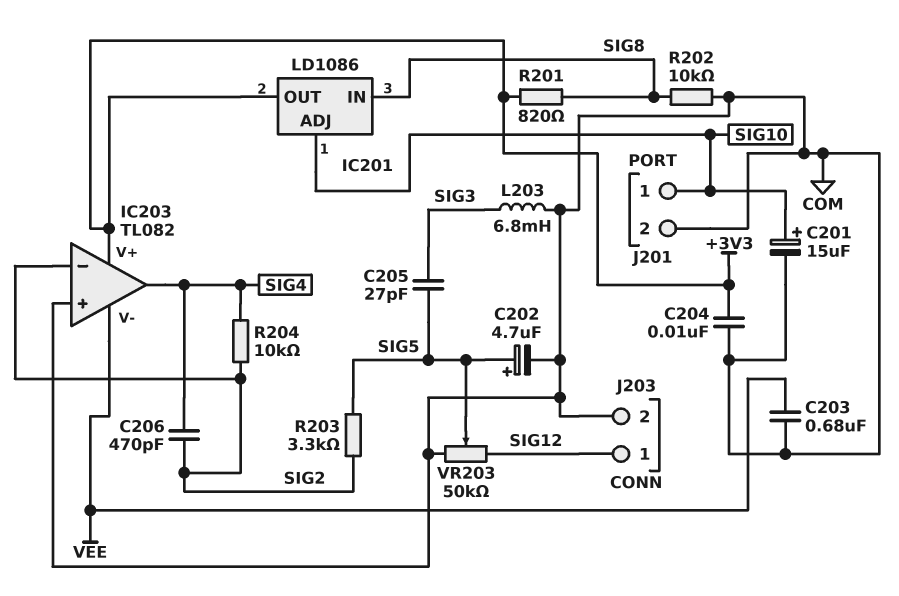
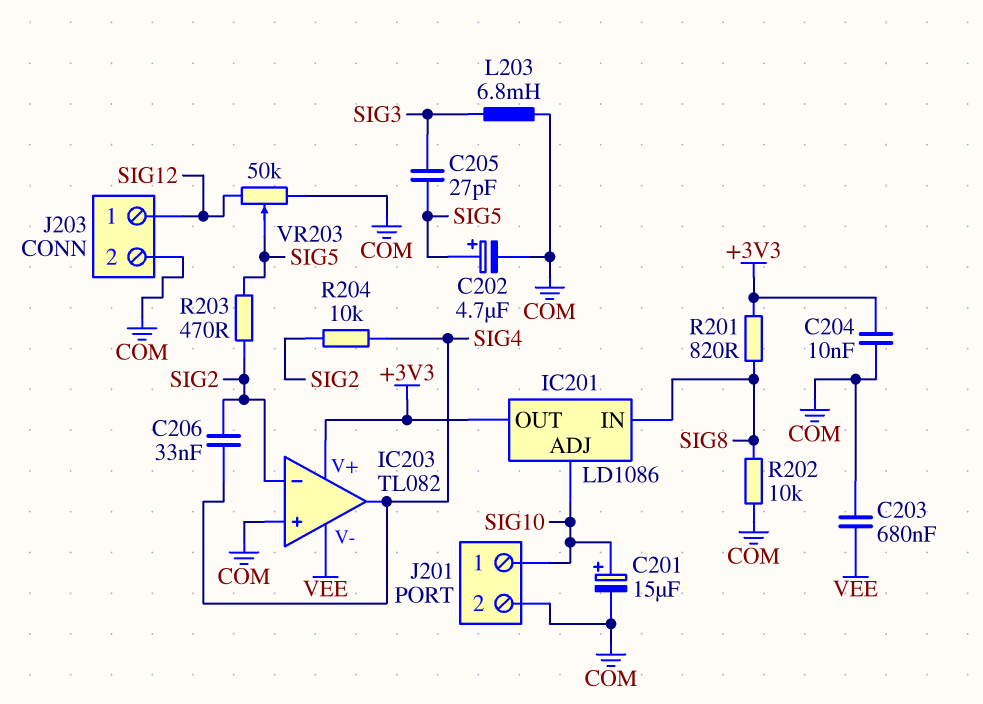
C206: 470pF (SIG2, SIG4) -> 33nF (SIG2, SIG4)
R203: 3.3k (SIG2, SIG5) -> 470 (SIG2, SIG5)

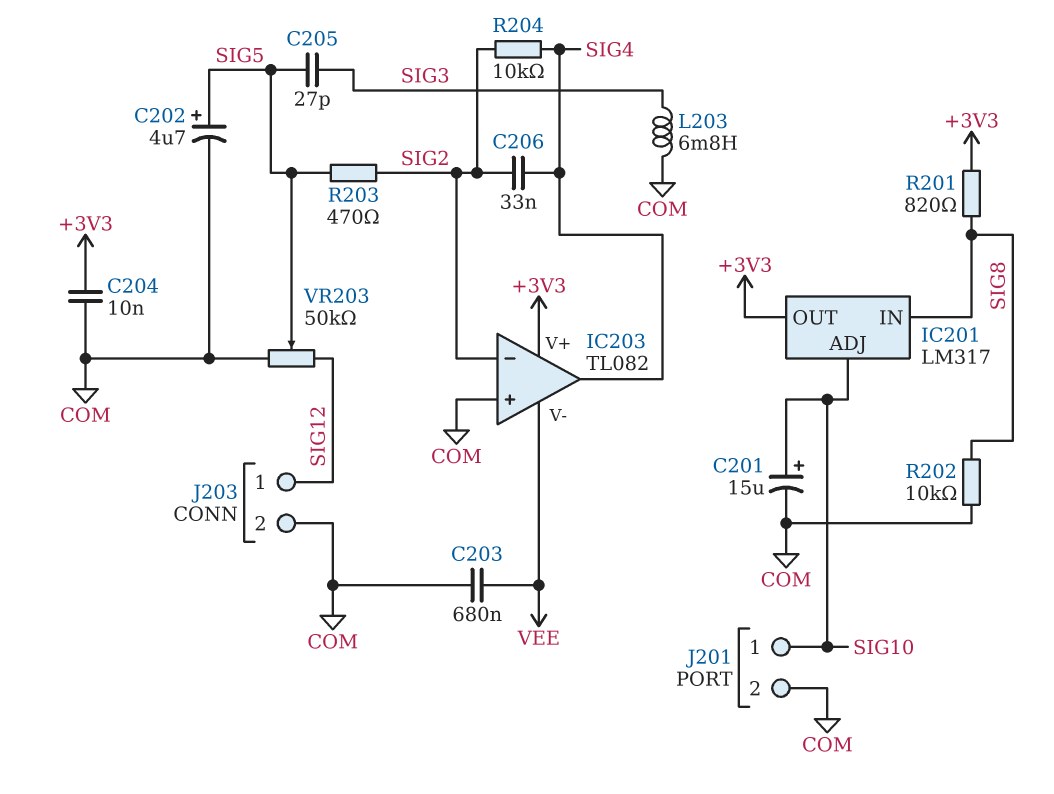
IC201: LD1086 -> LM317

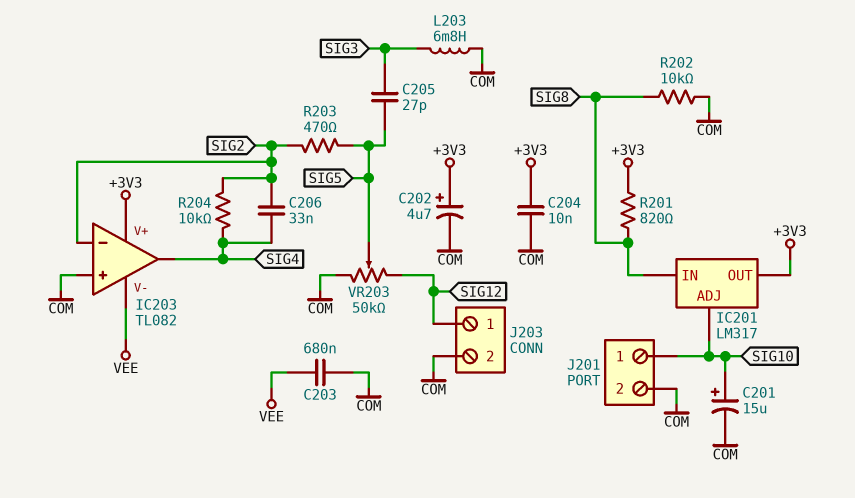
C202: 4.7uF (plus SIG5, minus COM) -> 4.7uF (plus +3V3, minus COM)

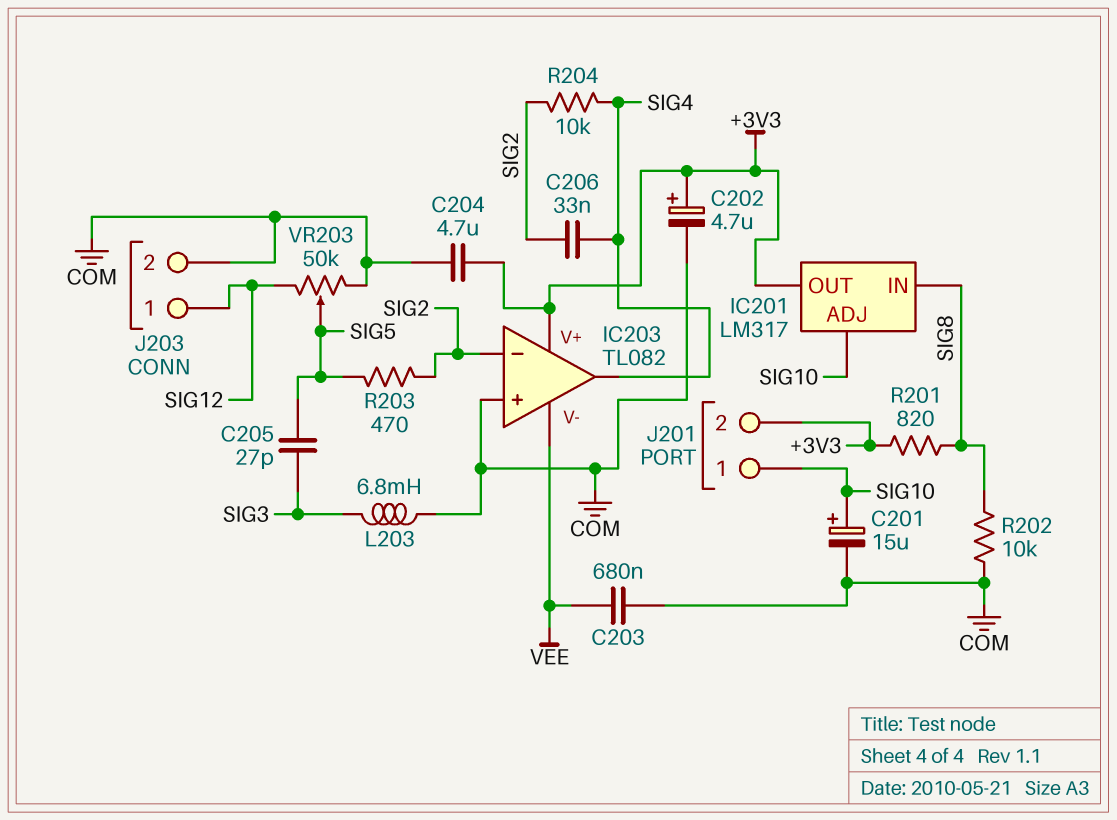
C204: 10nF (+3V3, COM) -> 4.7uF (+3V3, COM)
J201 pin 2: COM -> +3V3

